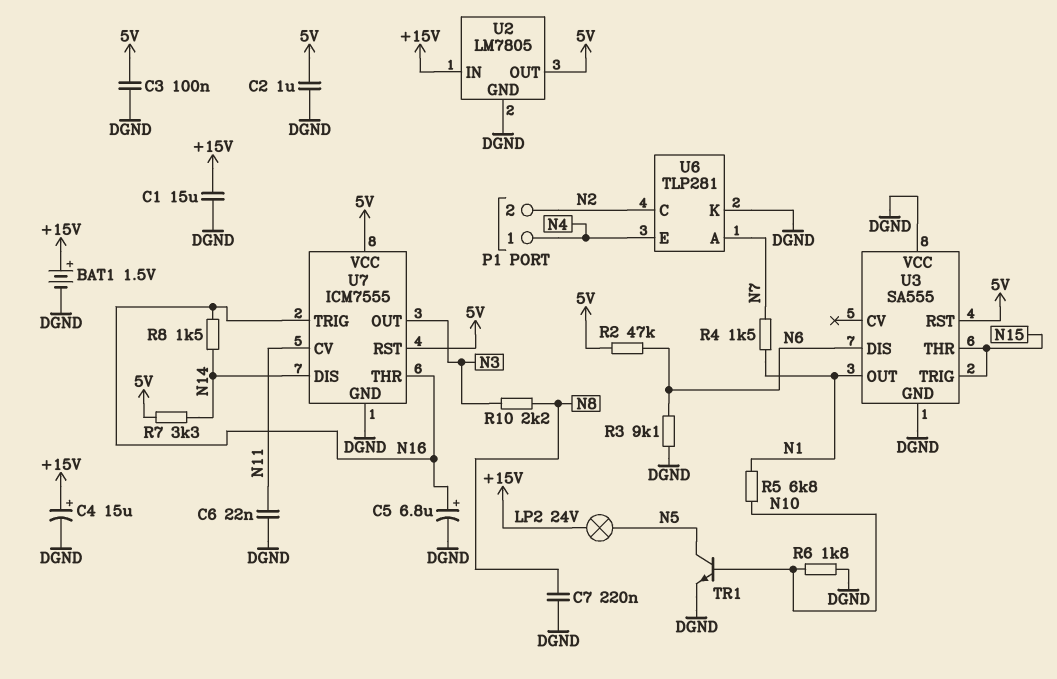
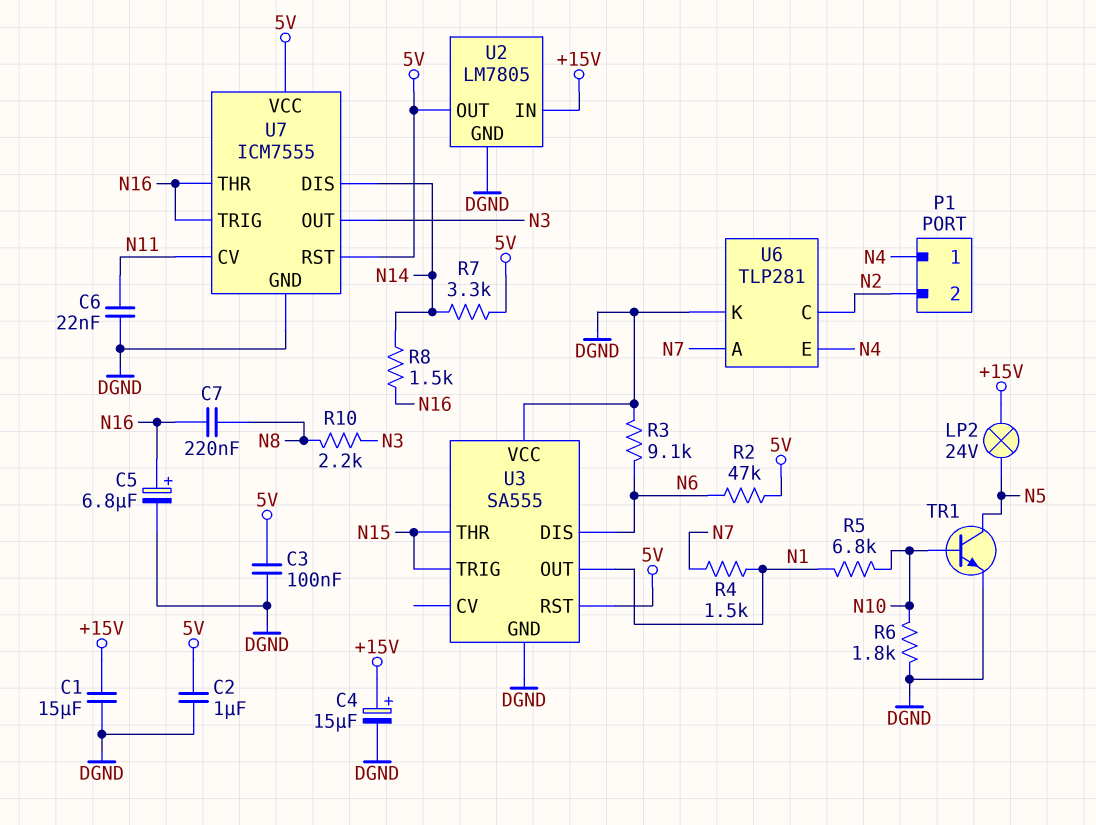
BAT1: 1.5V (plus +15V, minus DGND) -> none
C7: 220nF (DGND, N8) -> 220nF (N8, N16)

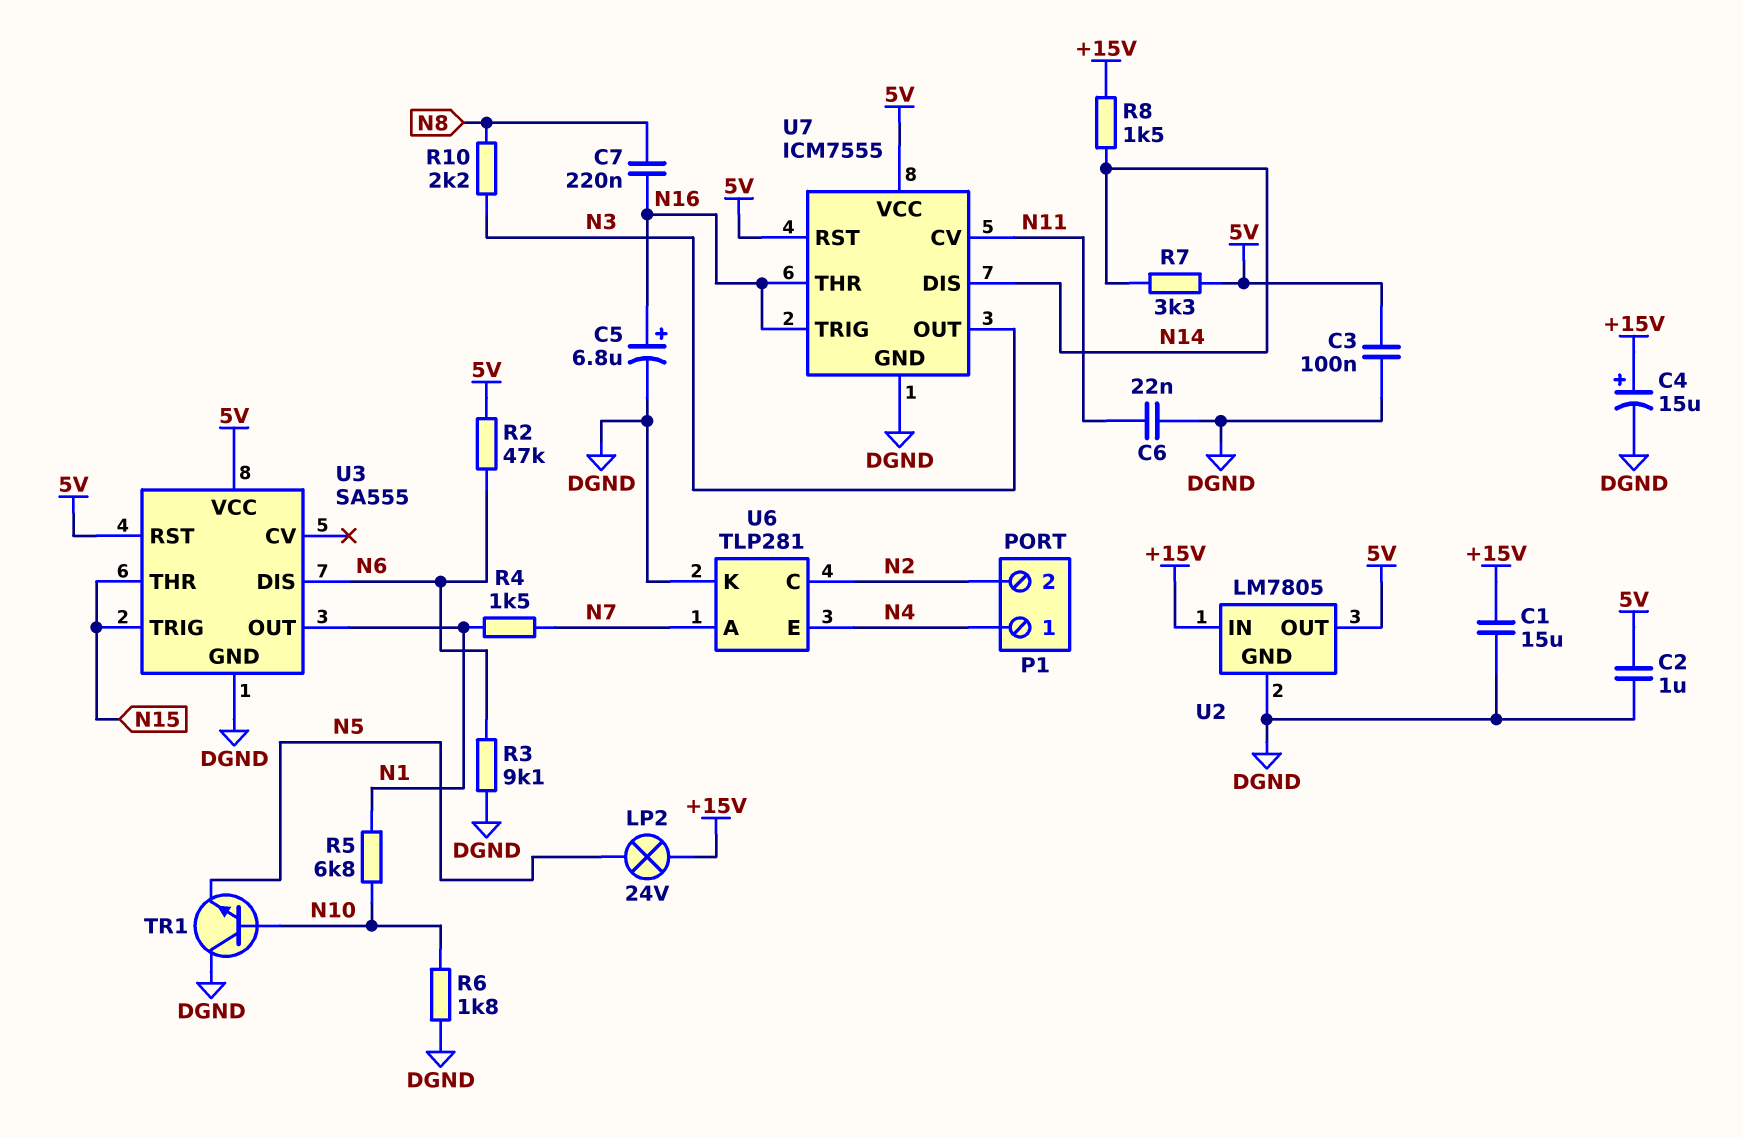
R8: 1.5k (N14, N16) -> 1.5k (+15V, N14)
TR1: NPN (B N10, C N5, E DGND) -> NPN (B N10, C DGND, E N5)
U3 pin VCC: DGND -> 5V

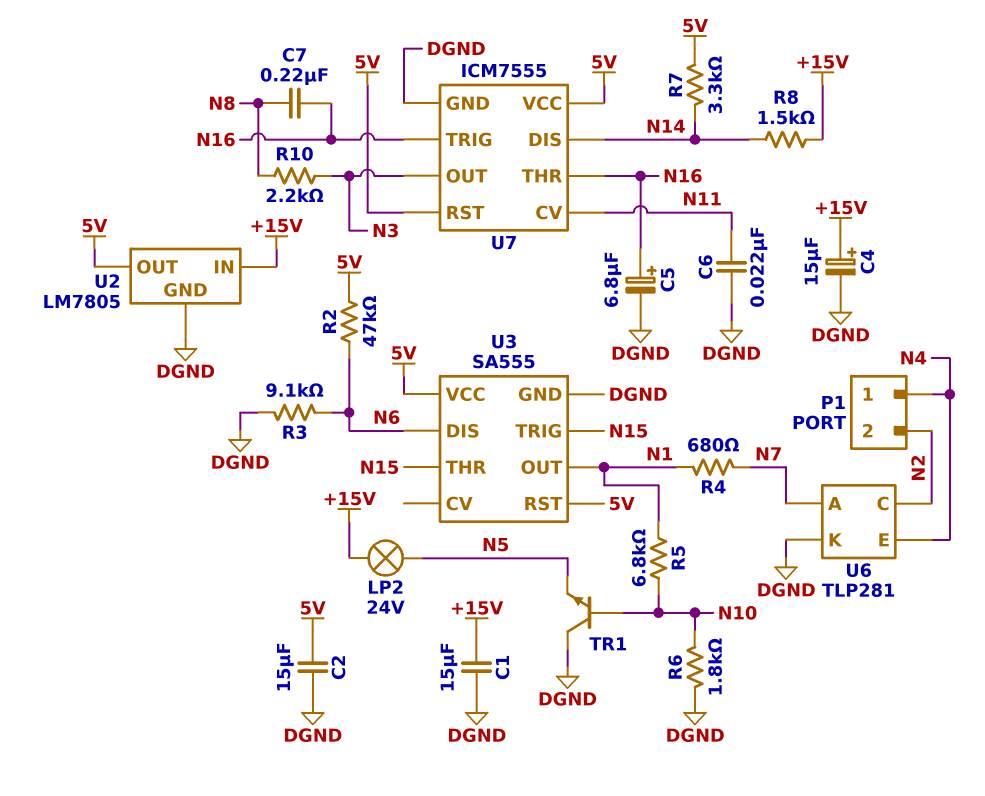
C2: 1uF (5V, DGND) -> 15uF (5V, DGND)
C3: 100nF (5V, DGND) -> none
R4: 1.5k (N1, N7) -> 680 (N1, N7)

